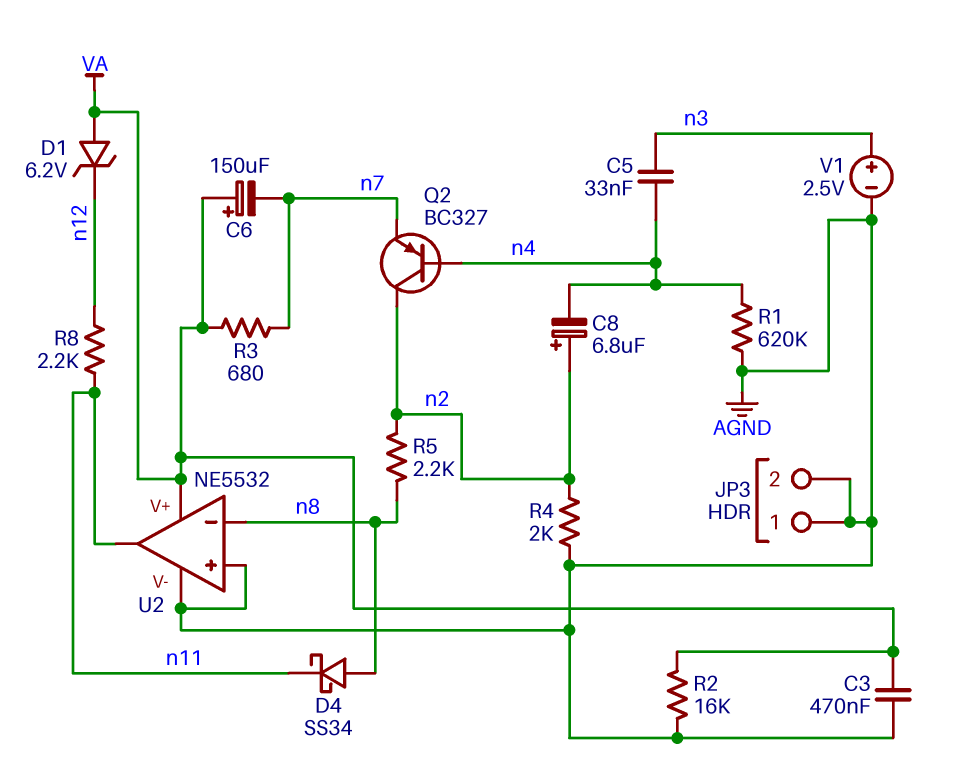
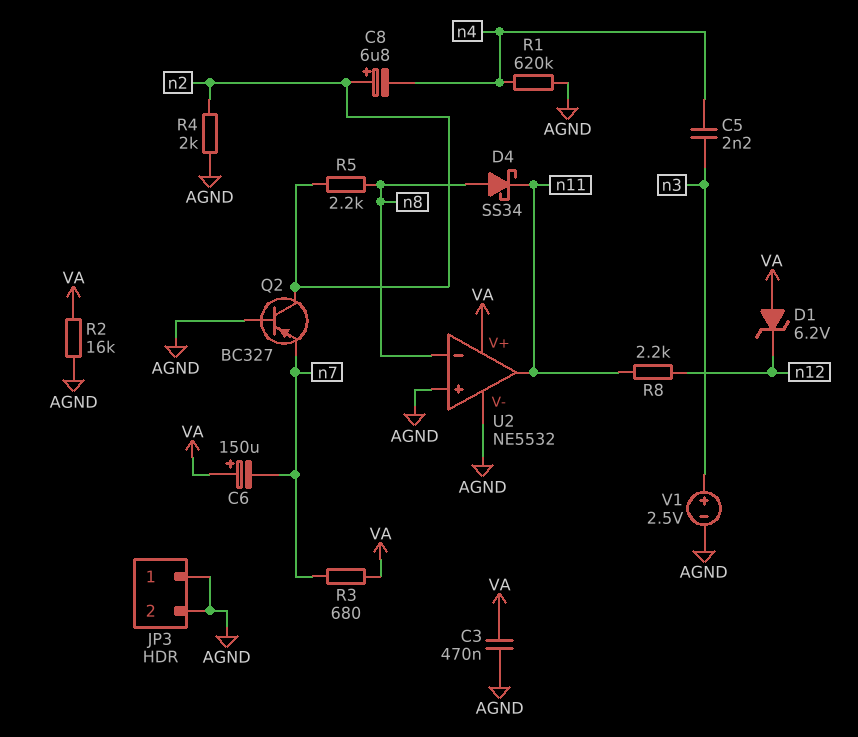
C5: 33nF (n3, n4) -> 2.2nF (n3, n4)
Q2: PNP BC327 (B n4, C n2, E n7) -> PNP BC327 (B AGND, C n2, E n7)

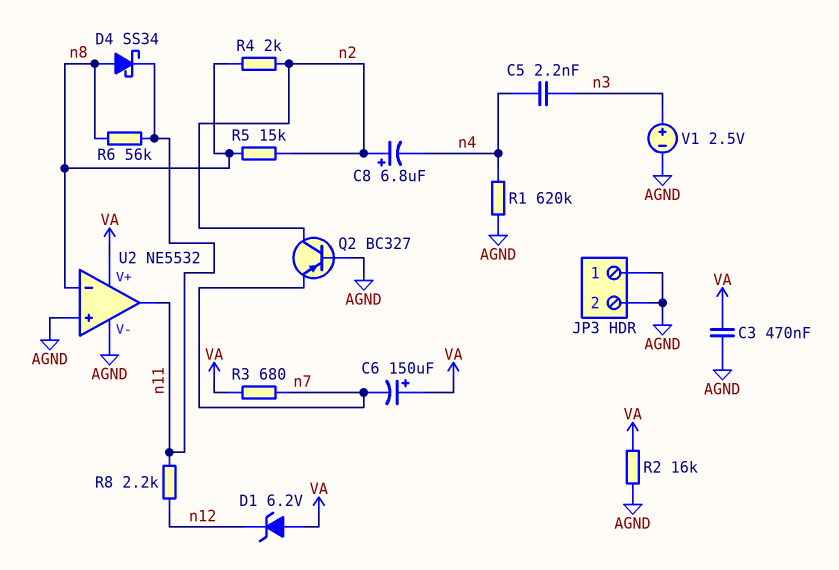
R4: 2k (AGND, n2) -> 2k (n2, n8)
R5: 2.2k (n2, n8) -> 15k (n2, n8)
R6: none -> 56k (n8, n11)

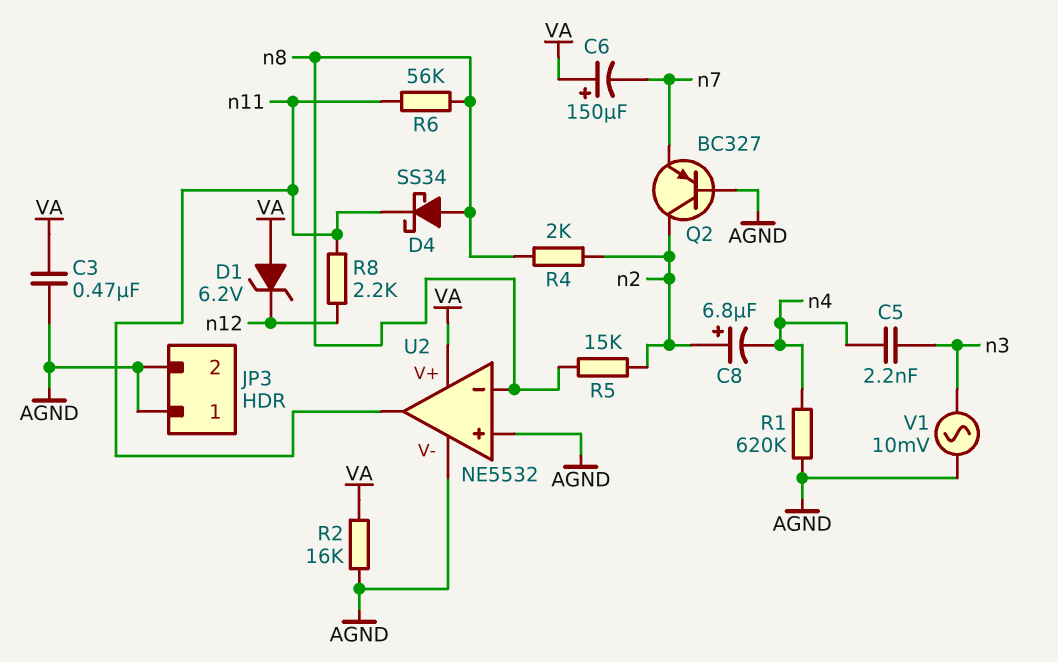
R3: 680 (VA, n7) -> none
V1: 2.5V (plus n3, minus AGND) -> AC 10mV (AGND, n3)

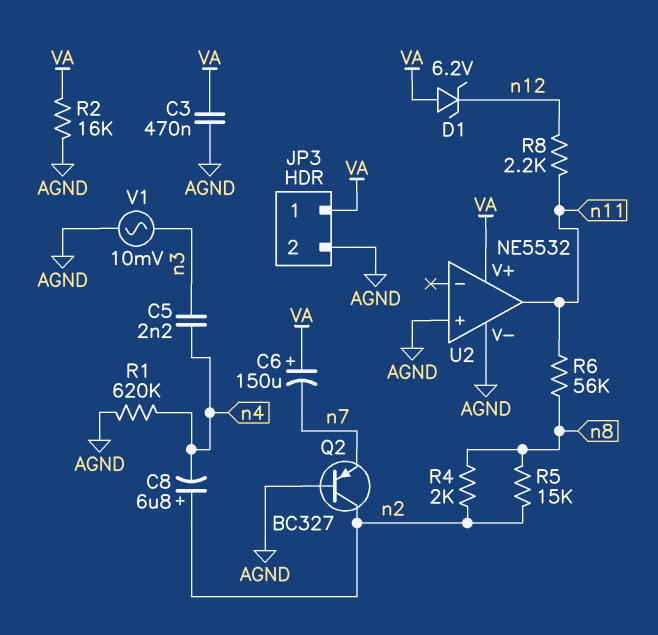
D4: schottky SS34 (A n8, K n11) -> none
JP3 pin 1: AGND -> VA
U2 pin in-: n8 -> none

